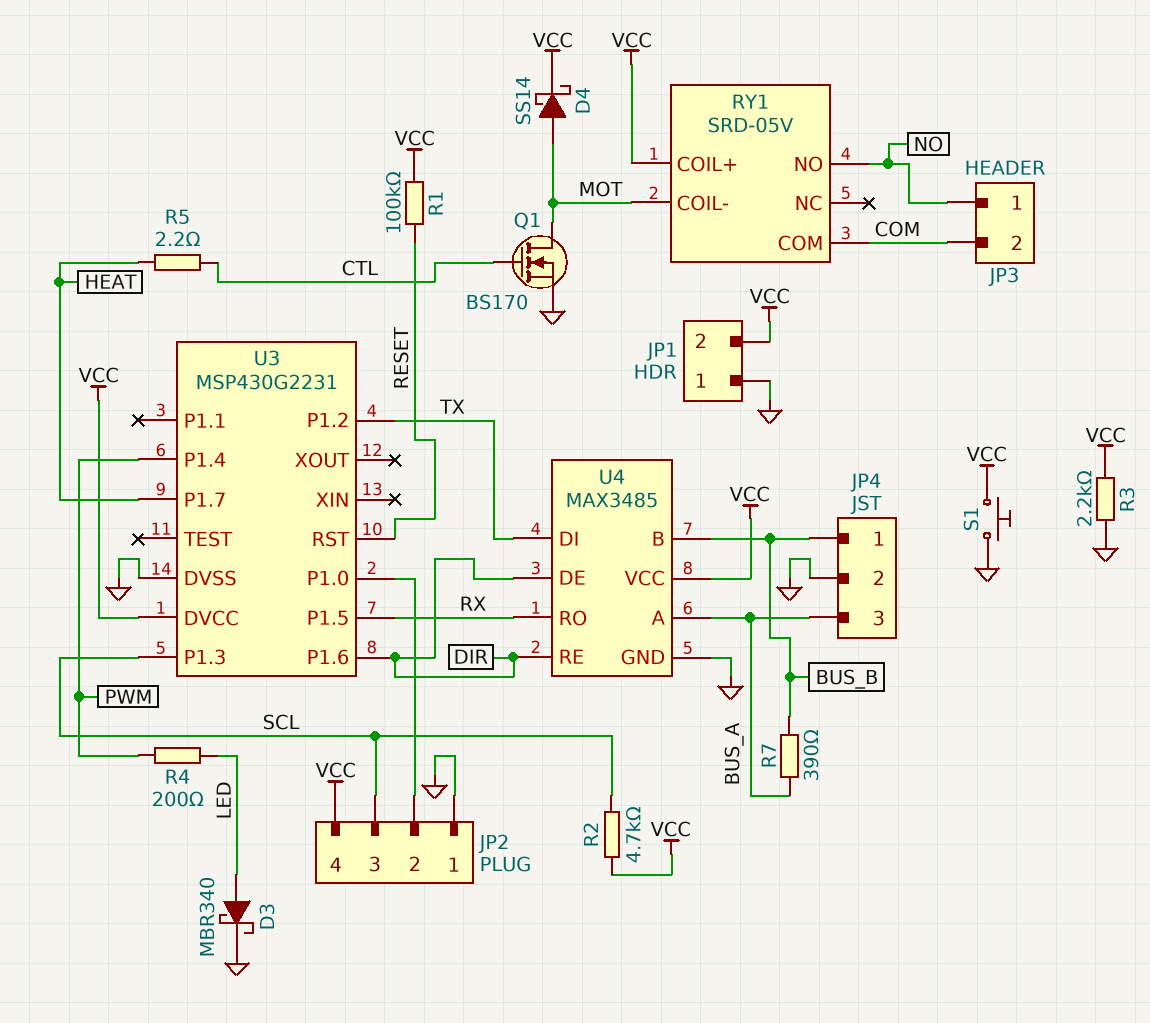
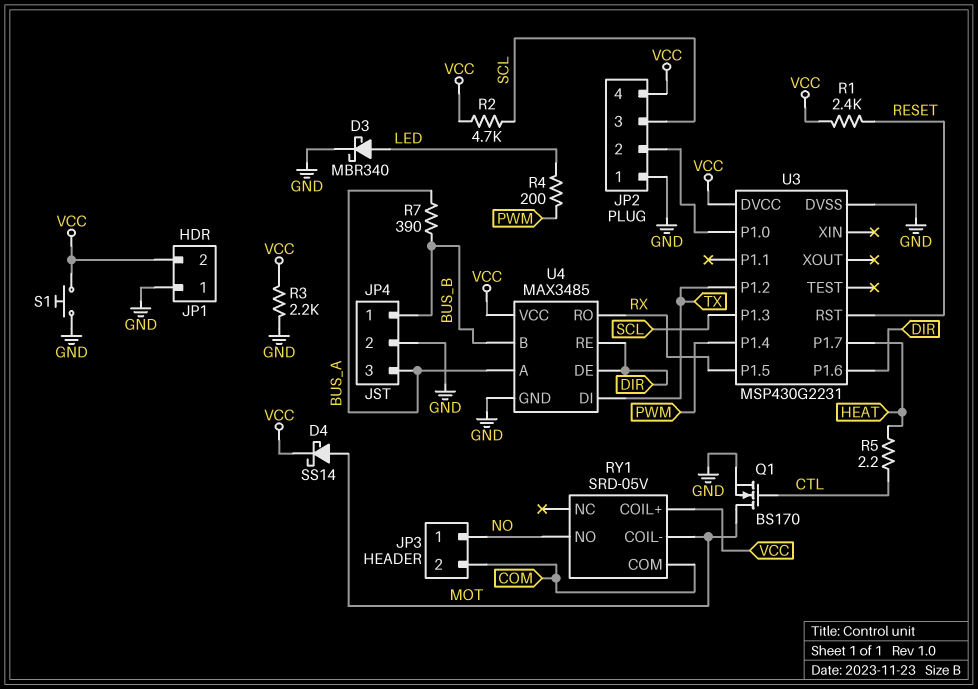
R1: 100k (RESET, VCC) -> 2.4k (RESET, VCC)

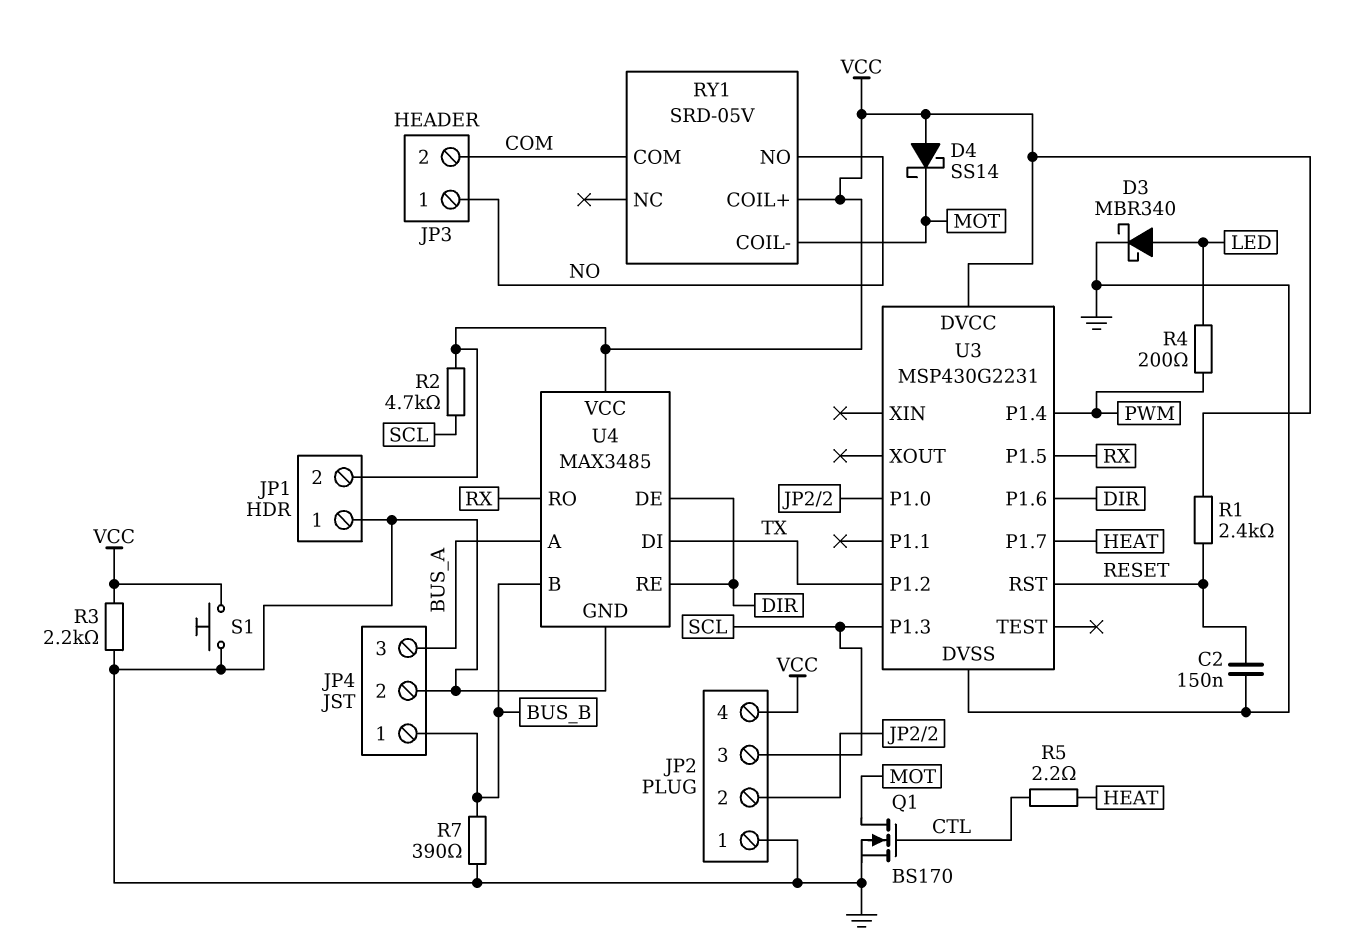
C2: none -> 150nF (GND, RESET)
D4: schottky SS14 (A MOT, K VCC) -> schottky SS14 (A VCC, K MOT)
R7: 390 (BUS_A, BUS_B) -> 390 (BUS_B, GND)

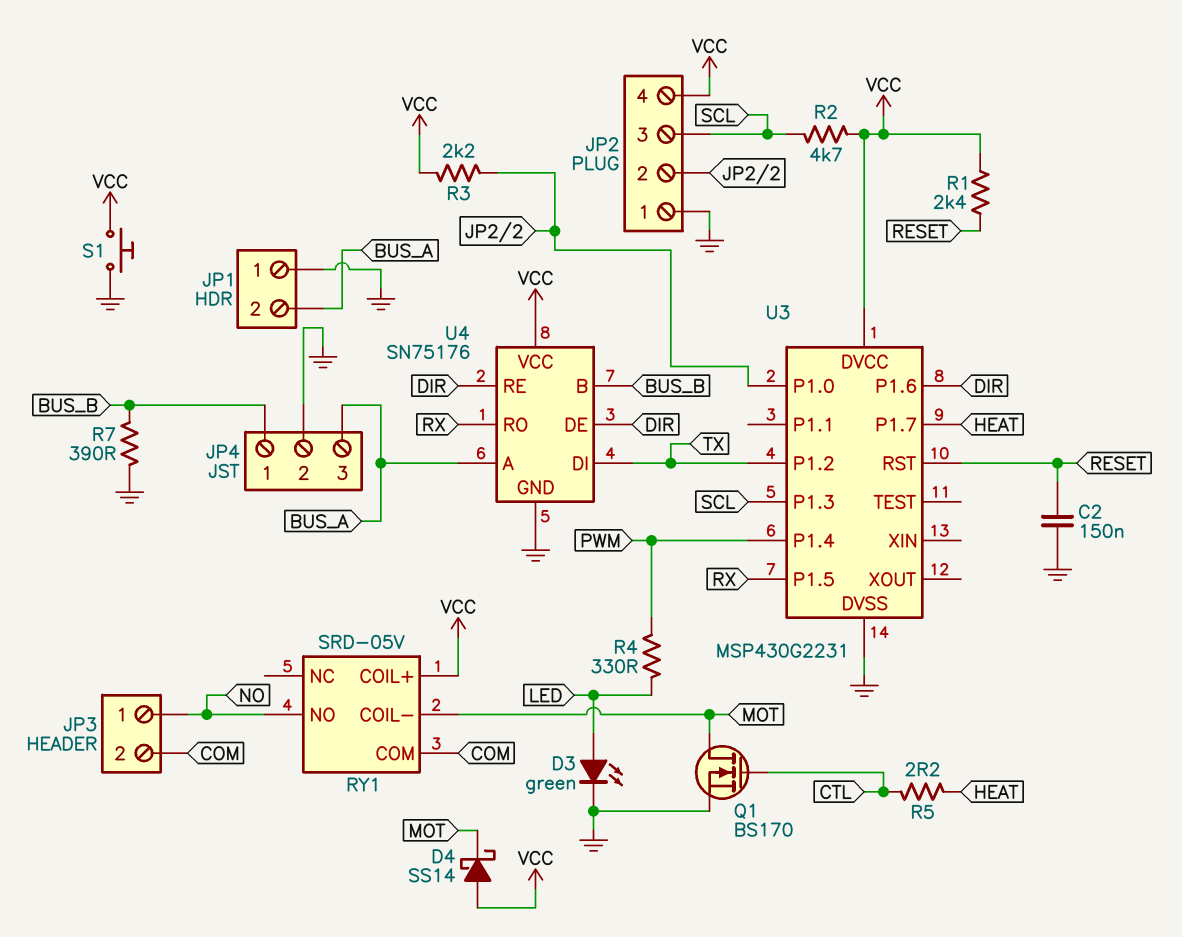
D3: schottky MBR340 (A LED, K GND) -> LED green (A LED, K GND)
JP1 pin 2: VCC -> BUS_A
R3: 2.2k (GND, VCC) -> 2.2k (JP2/2, VCC)
R4: 200 (LED, PWM) -> 330 (LED, PWM)
U4: MAX3485 -> SN75176

